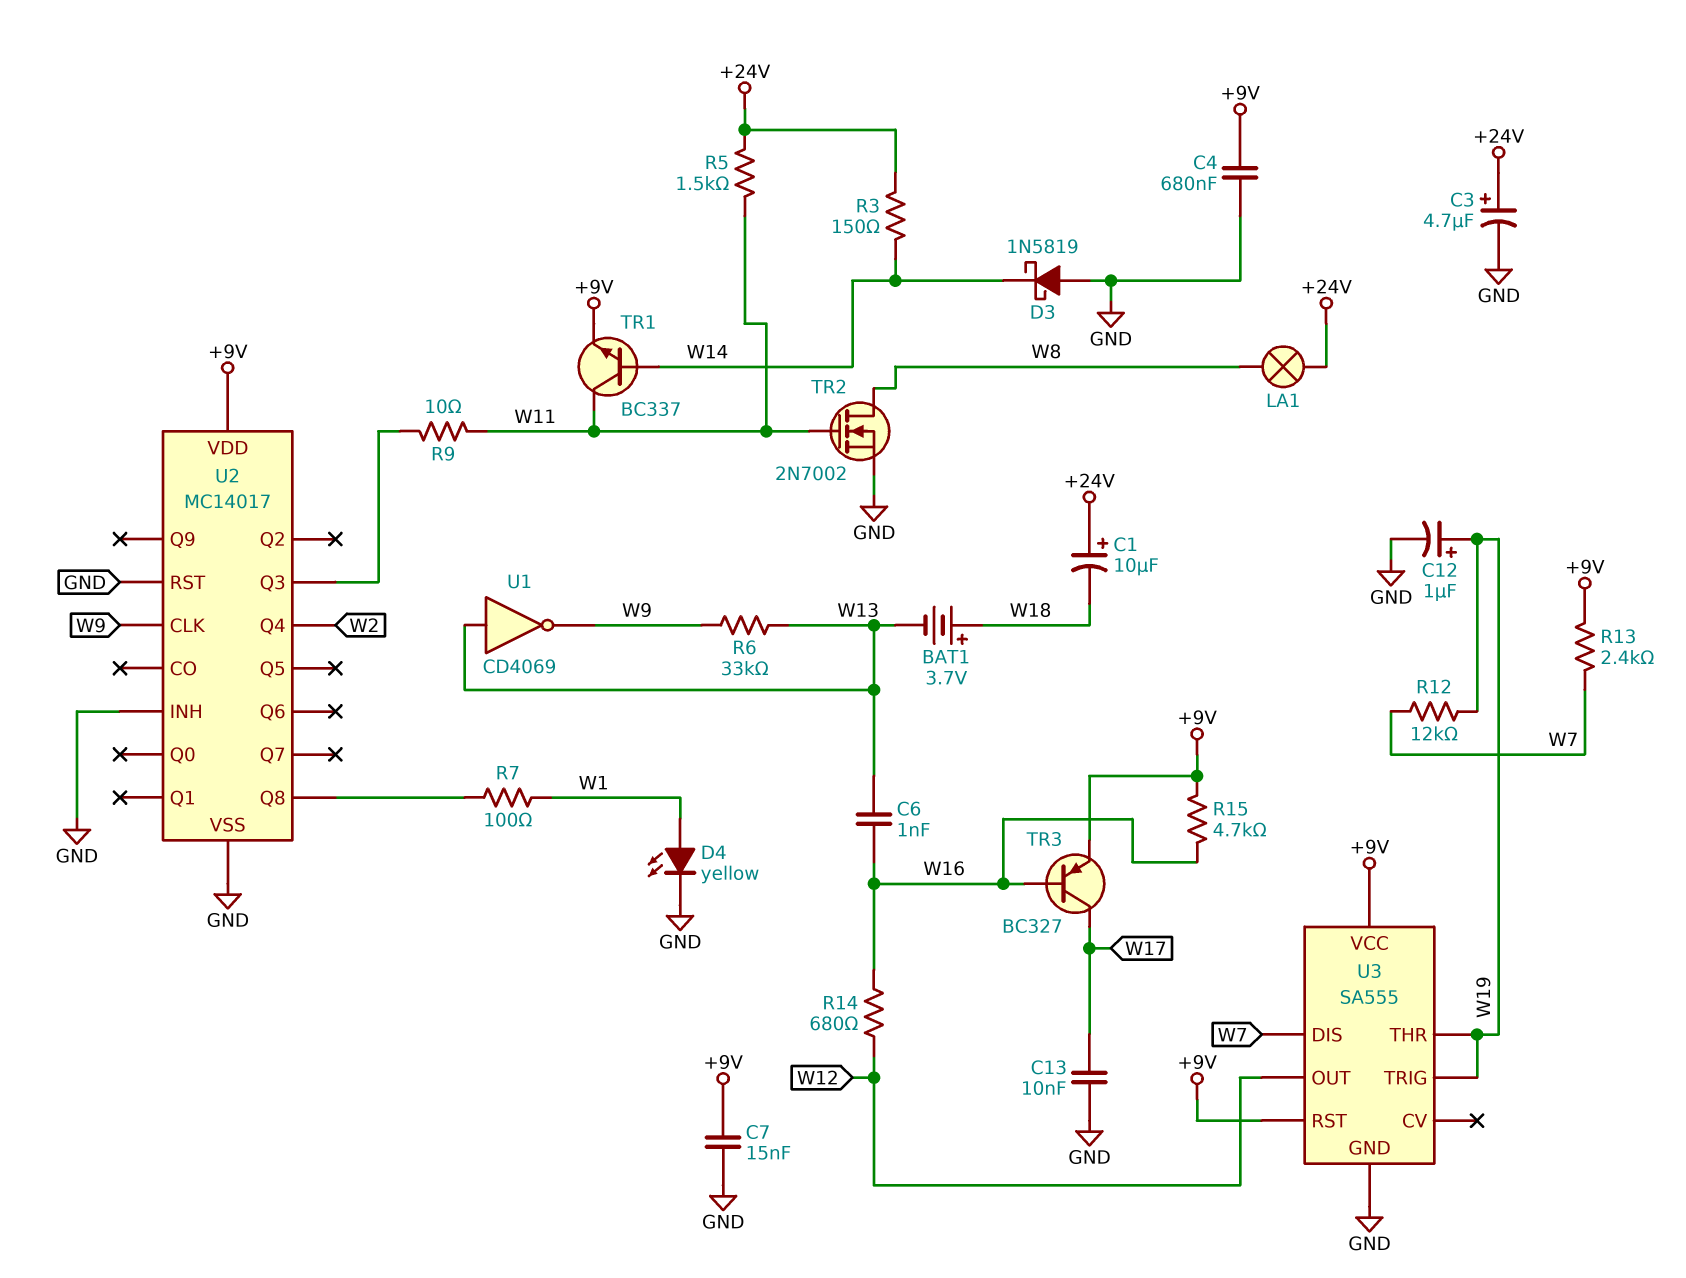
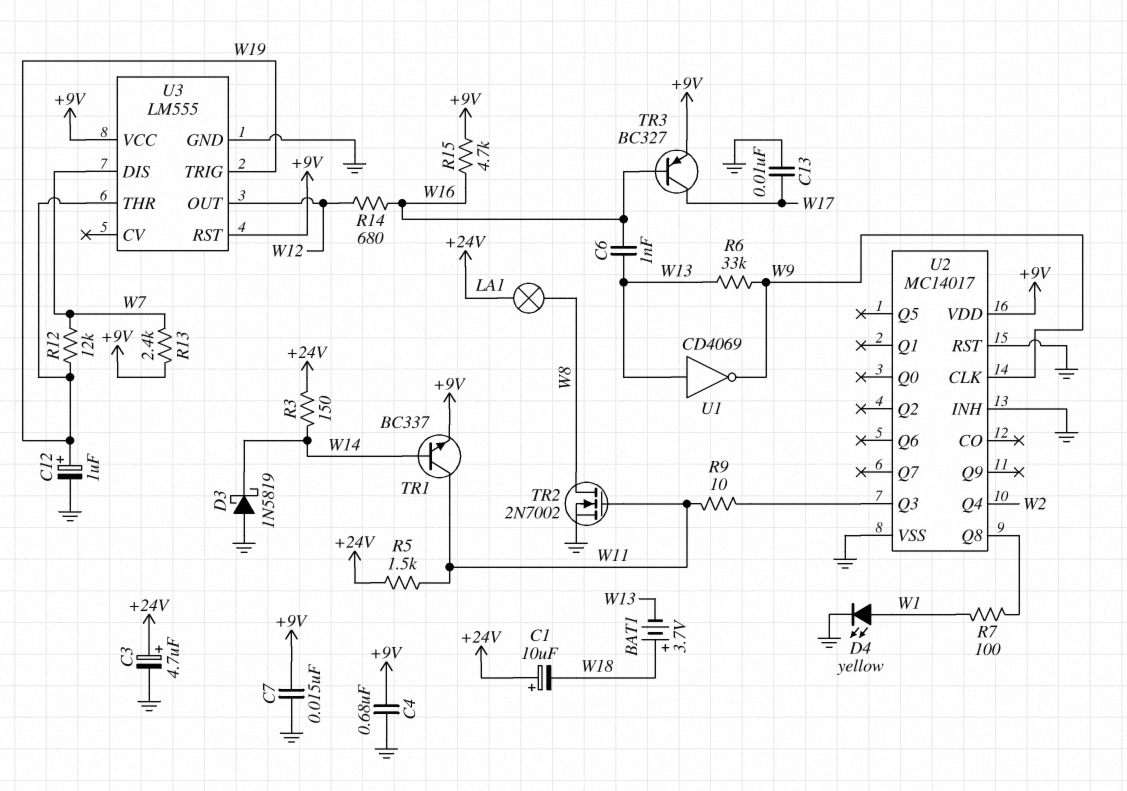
U3: SA555 -> LM555

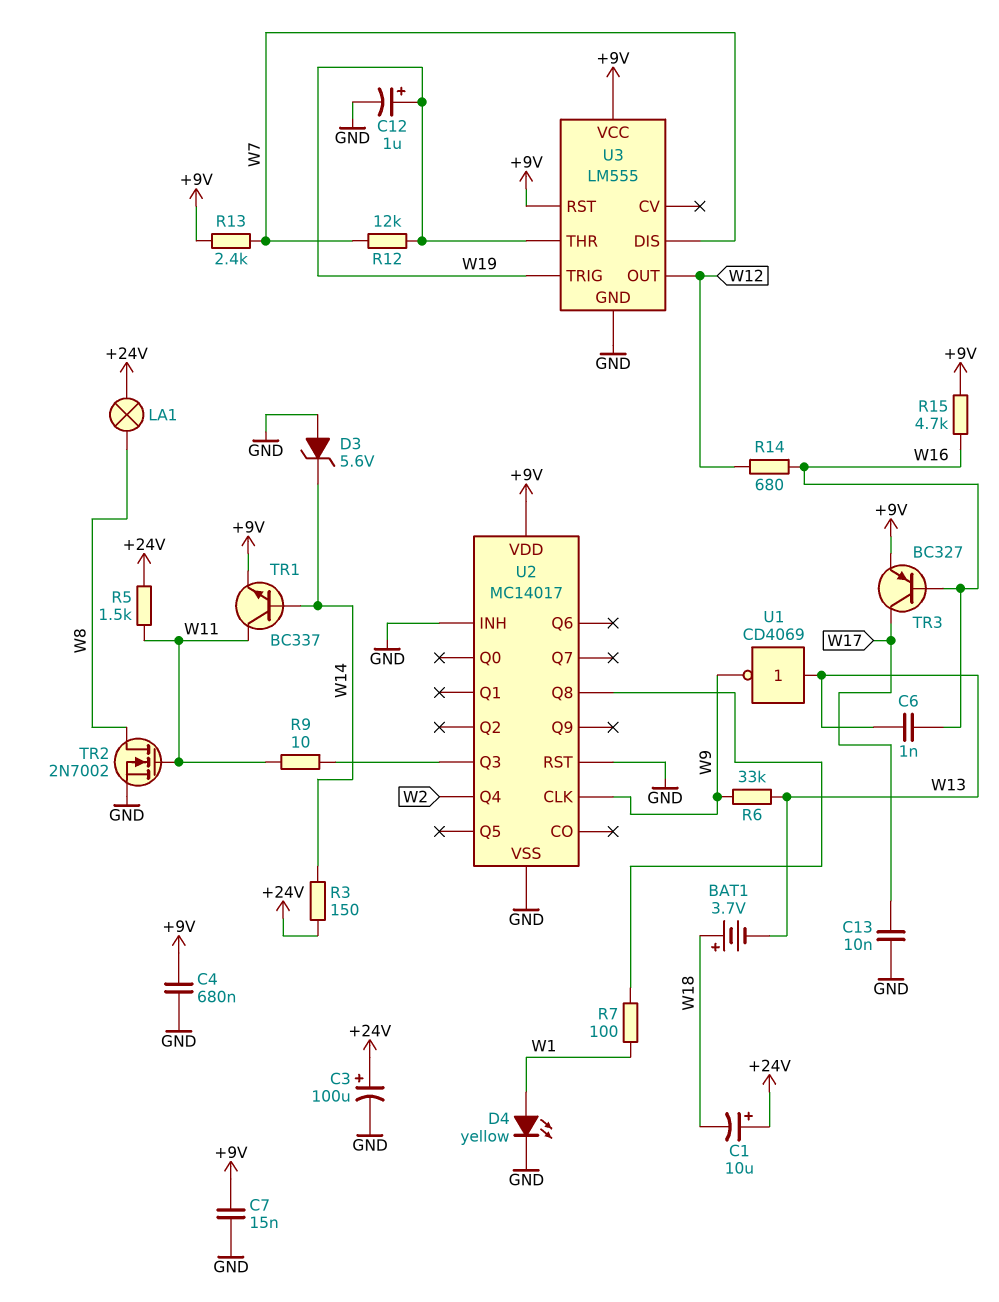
C3: 4.7uF (plus +24V, minus GND) -> 100uF (plus +24V, minus GND)
D3: schottky 1N5819 (A GND, K W14) -> zener 5.6V (A GND, K W14)

